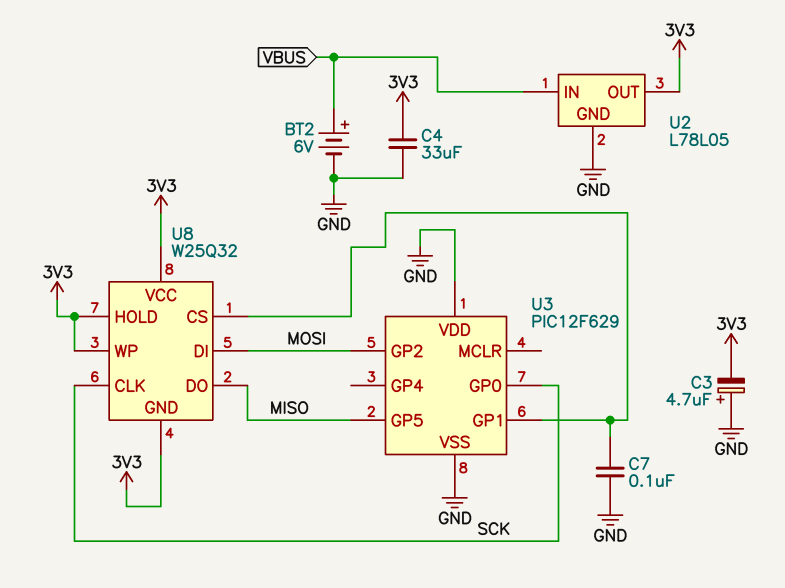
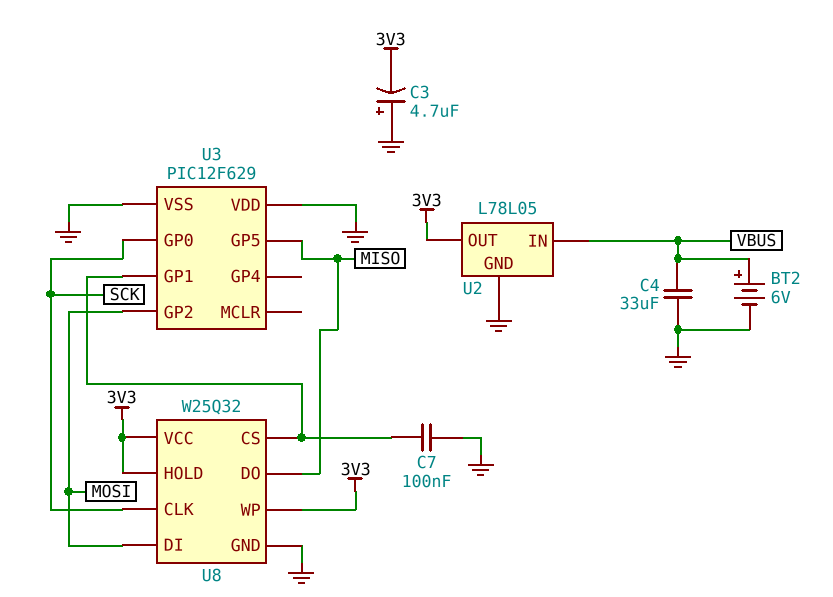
C4: 33uF (3V3, GND) -> 33uF (GND, VBUS)
U8 pin GND: 3V3 -> GND

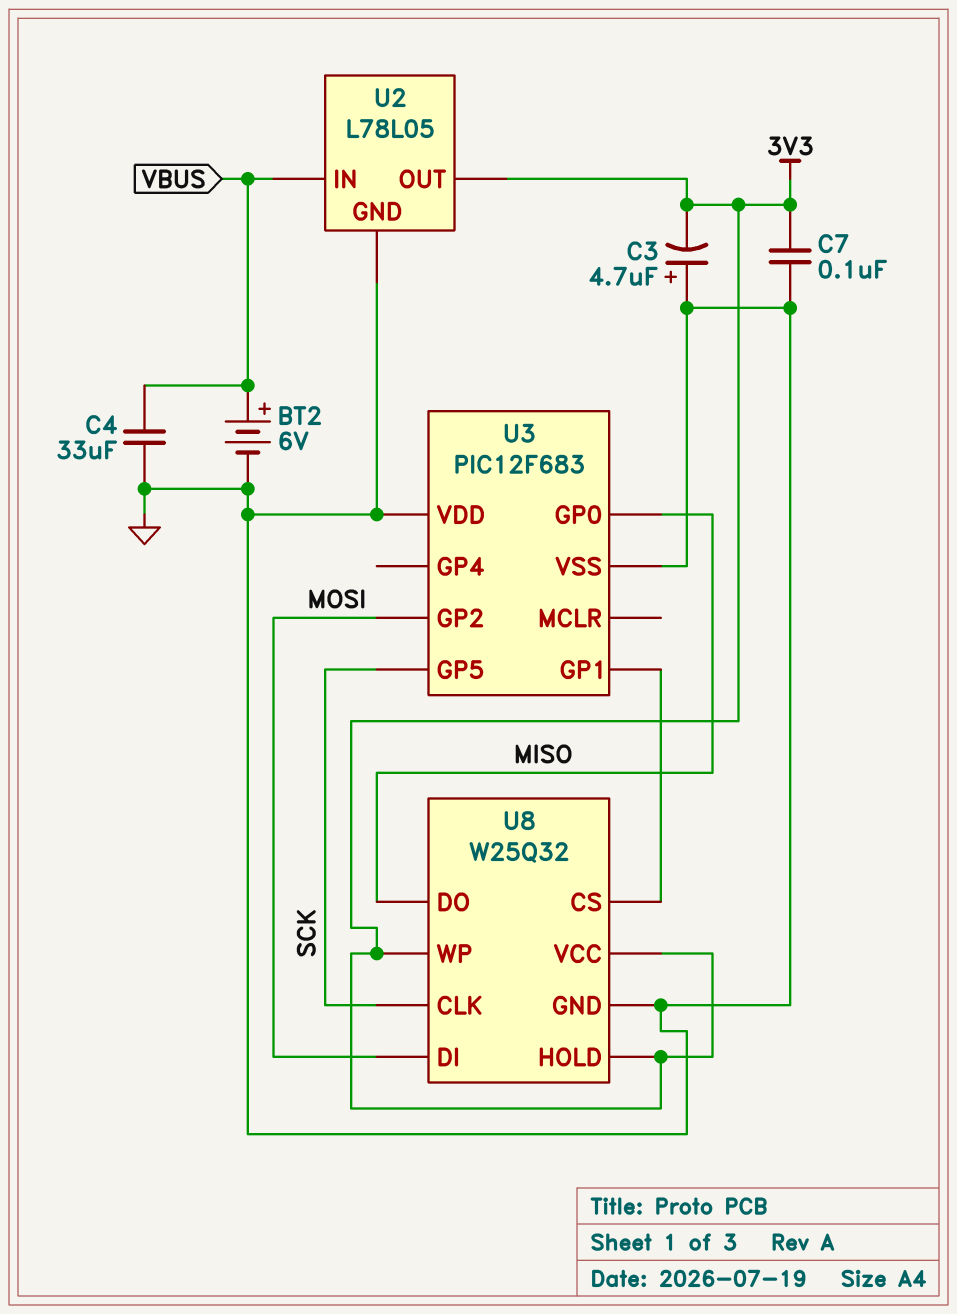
C7: 100nF (GND, U3/GP1) -> 100nF (3V3, GND)
U3: PIC12F629 -> PIC12F683
U3 pin GP0: SCK -> MISO
U3 pin GP5: MISO -> SCK

